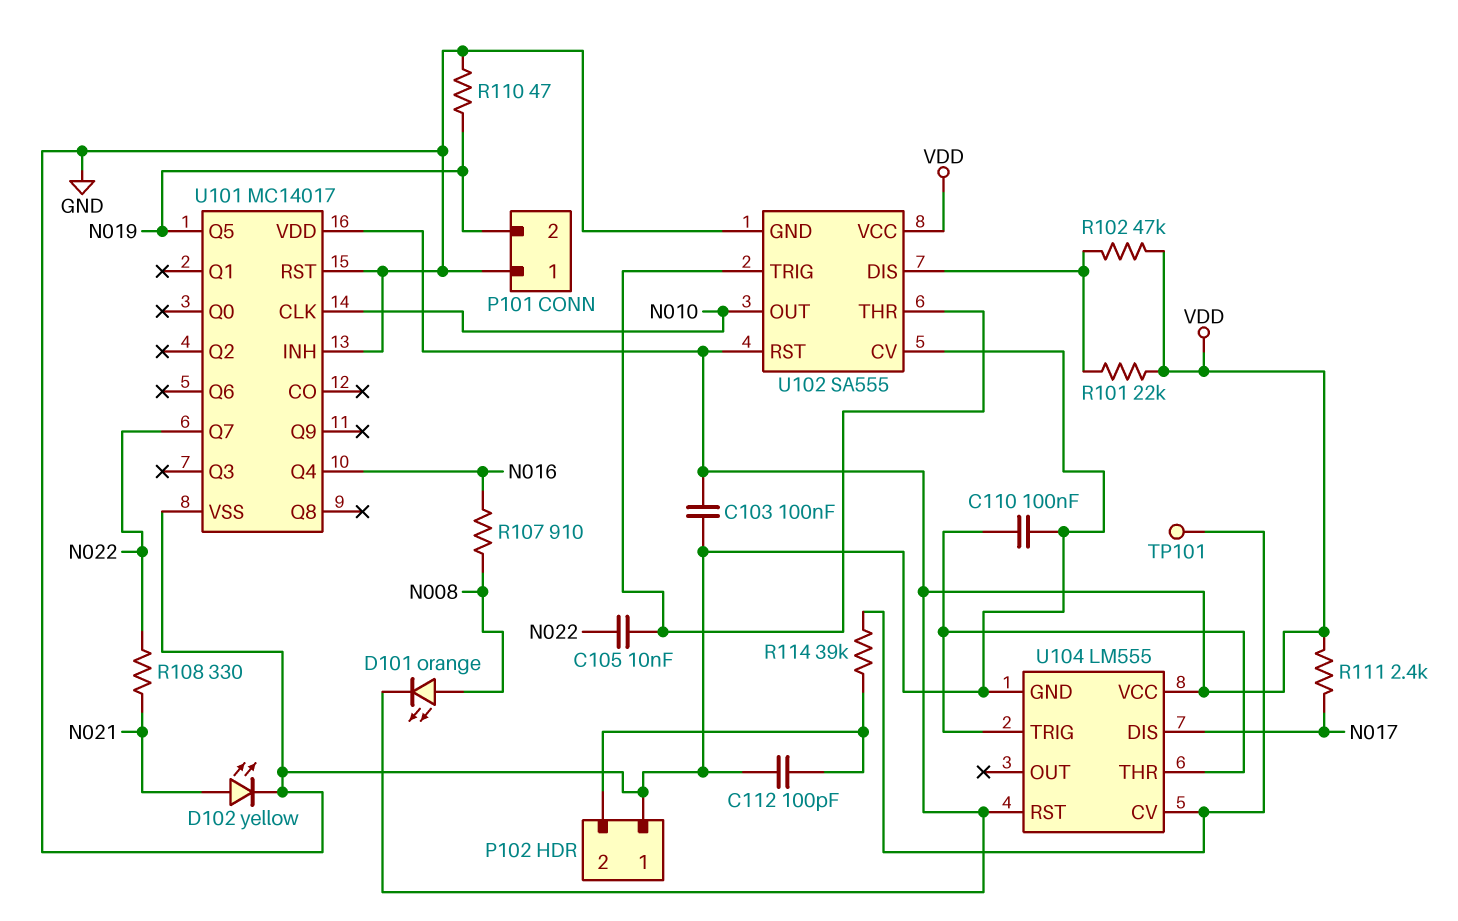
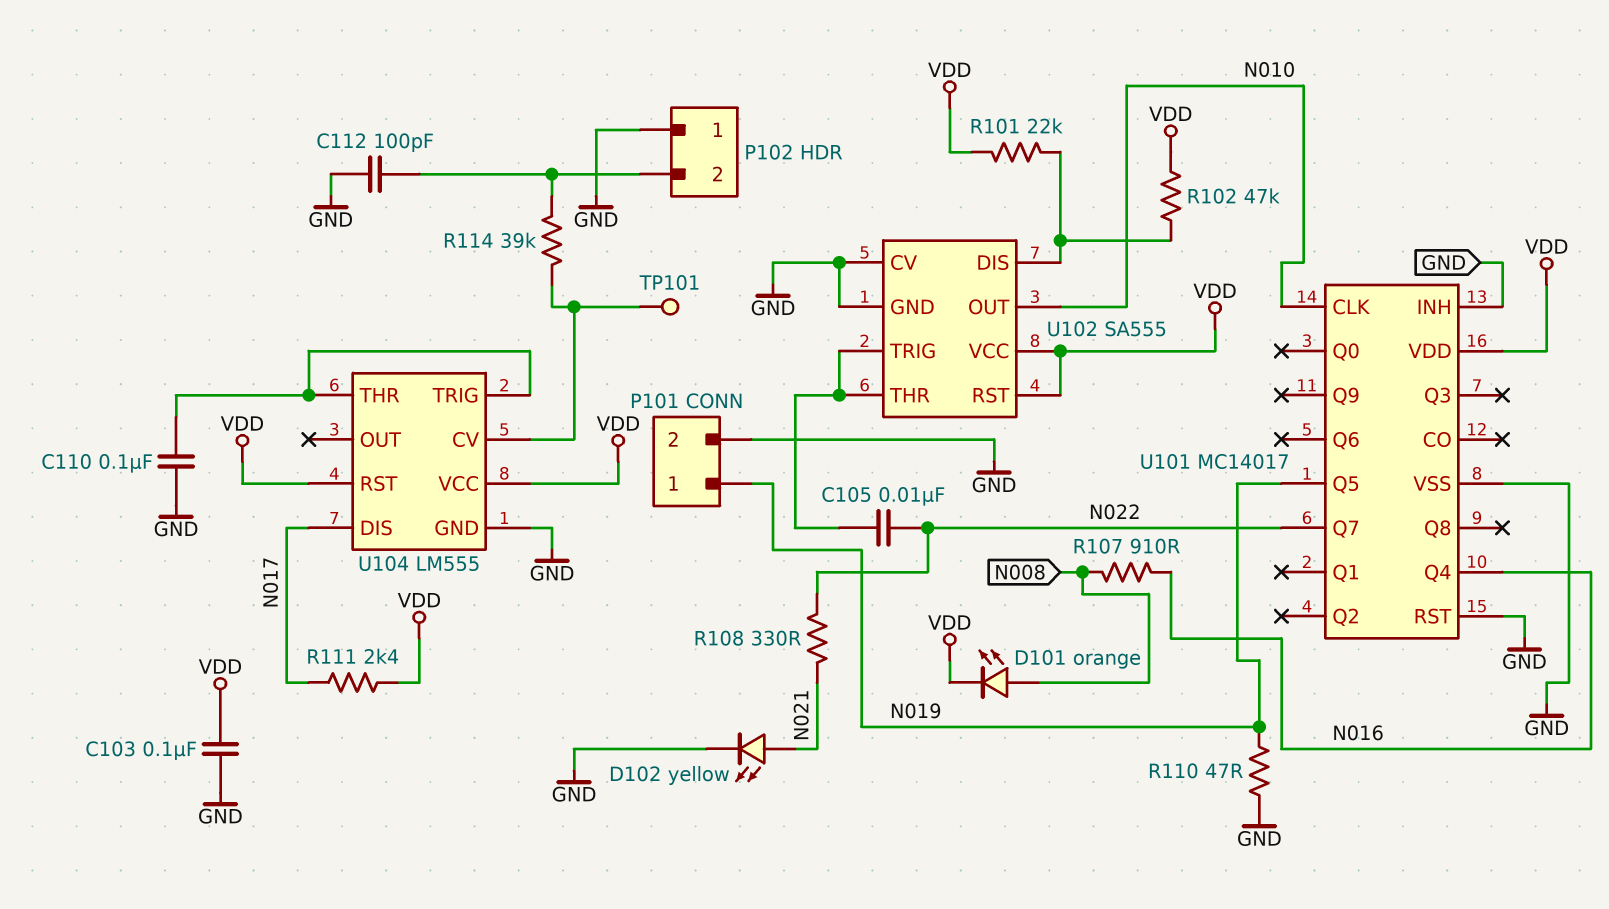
P101 pin 1: GND -> N019
P101 pin 2: N019 -> GND

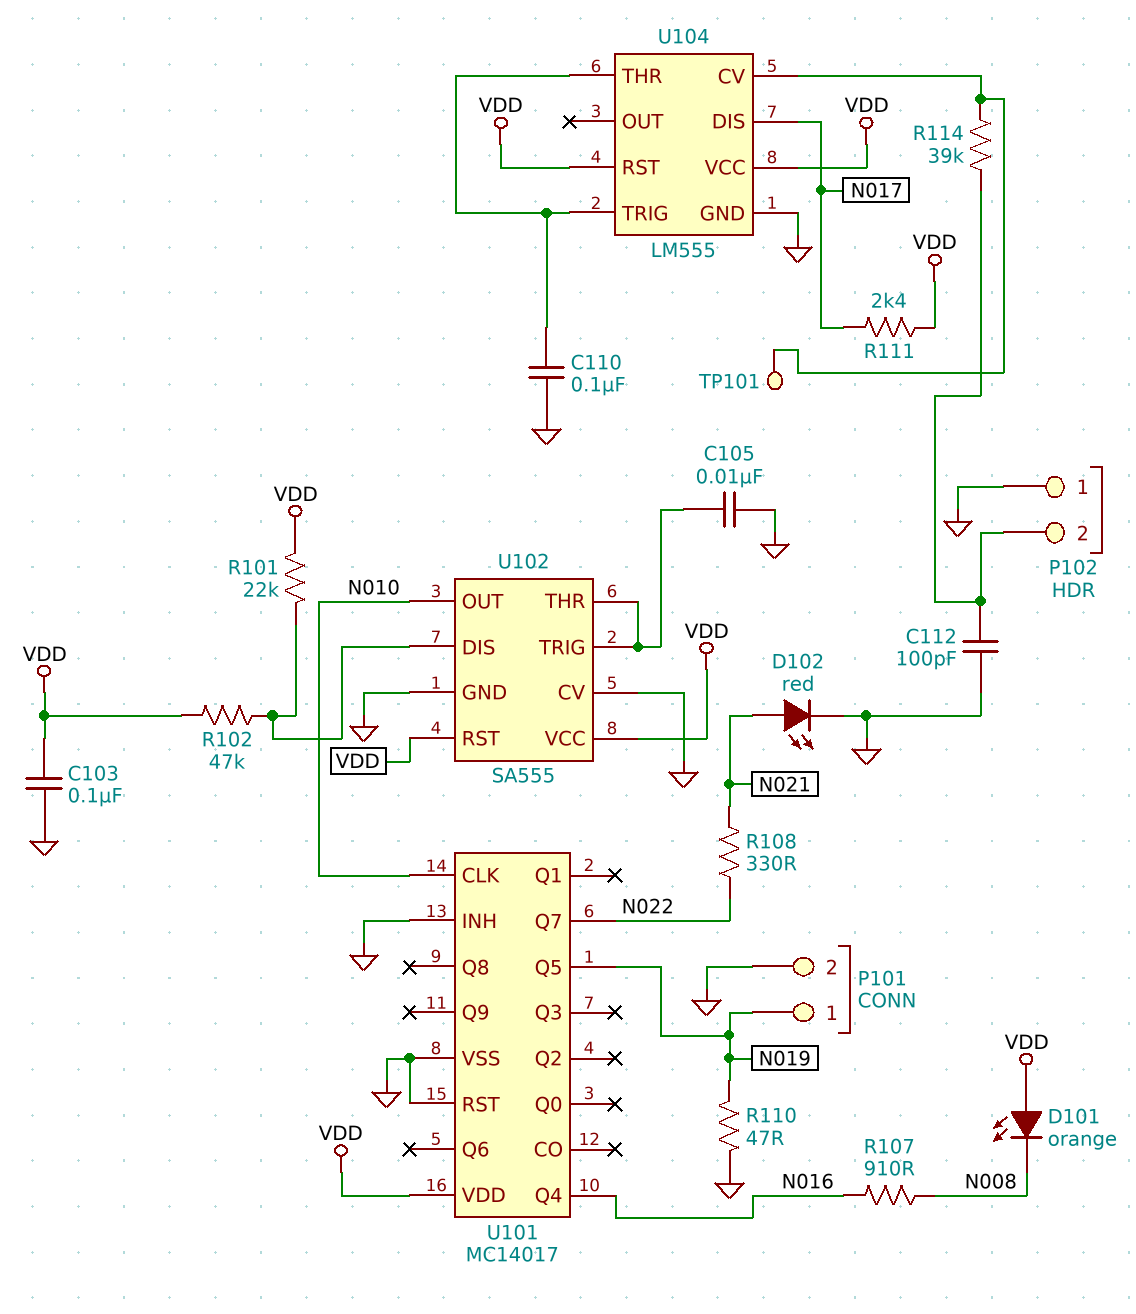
C105: 10nF (N022, U102/THR) -> 10nF (GND, U102/THR)
D101: LED orange (A N008, K VDD) -> LED orange (A VDD, K N008)
D102: LED yellow (A N021, K GND) -> LED red (A N021, K GND)

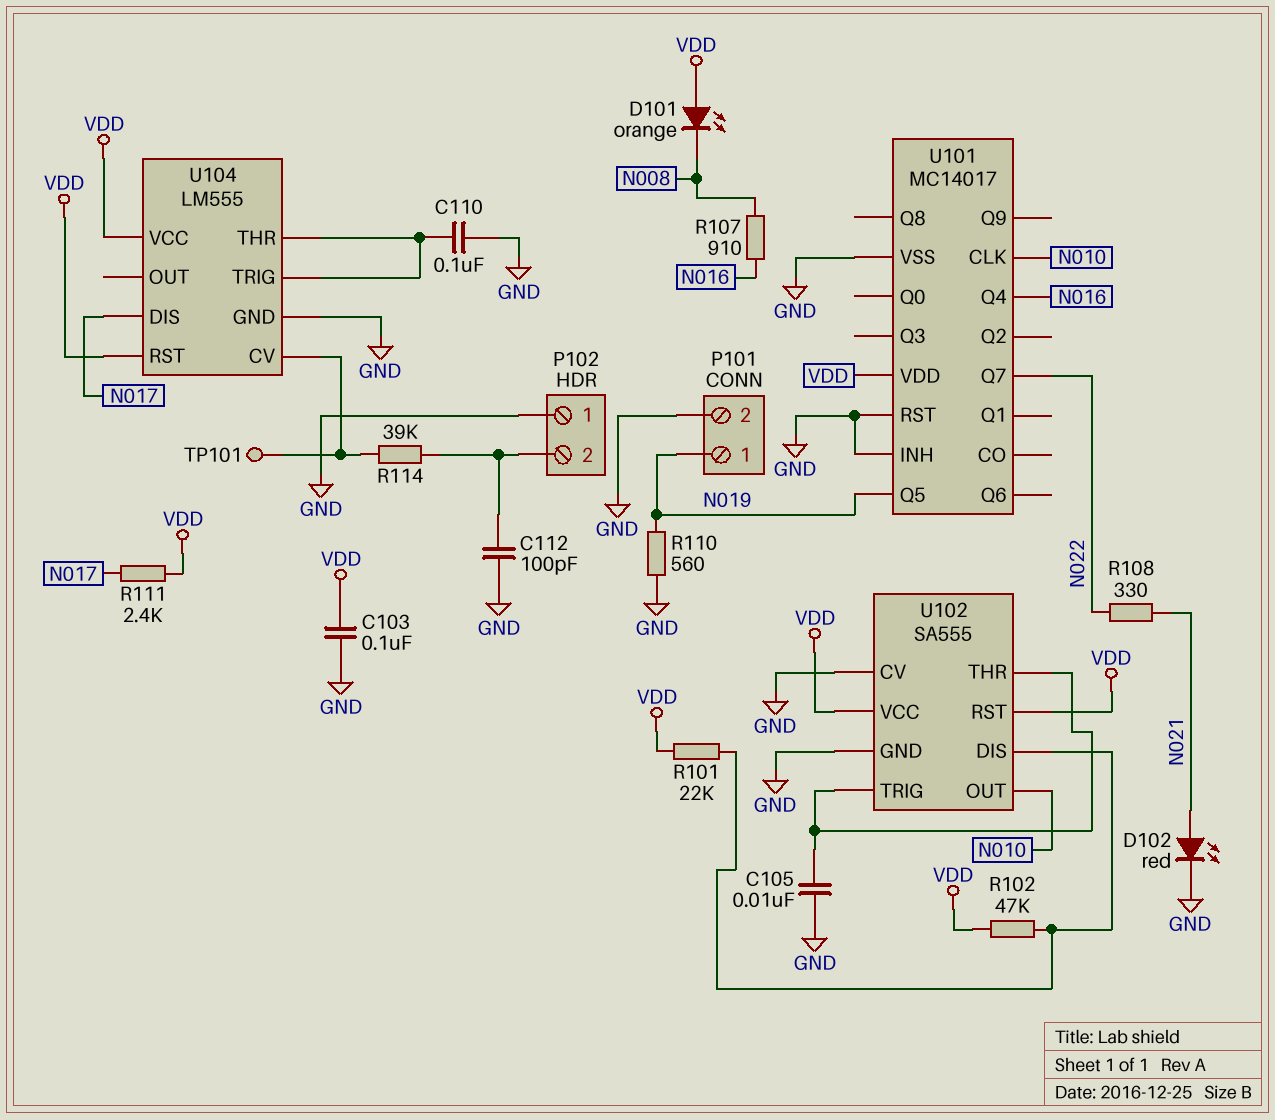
R110: 47 (GND, N019) -> 560 (GND, N019)

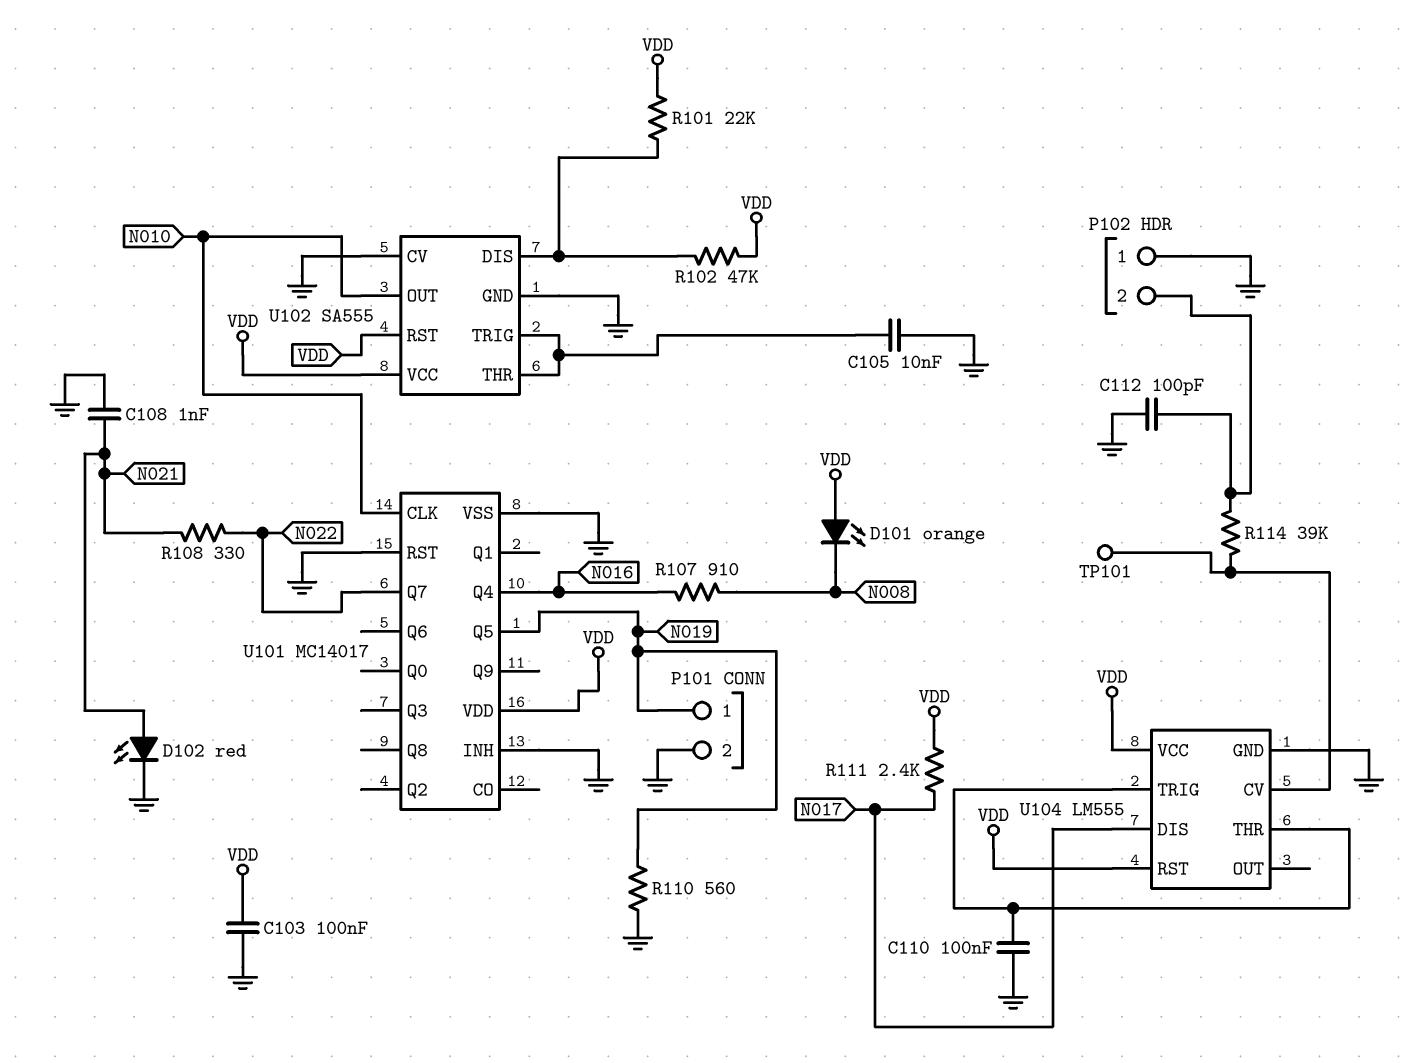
C108: none -> 1nF (GND, N021)

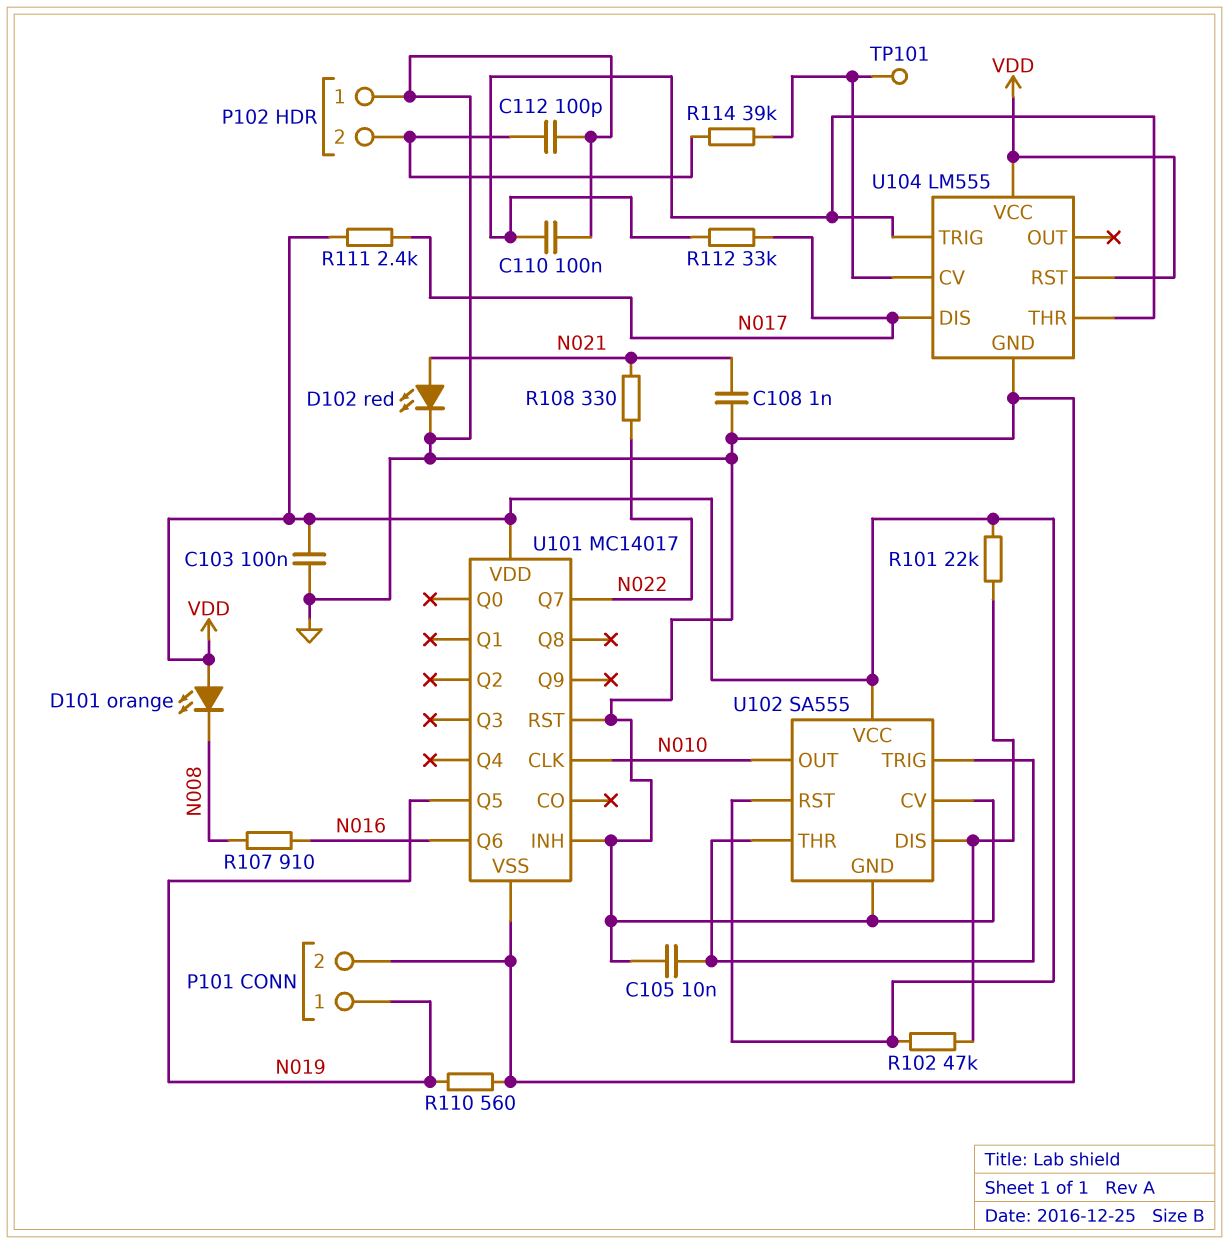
R112: none -> 33k (N017, U104/THR)
U101 pin Q4: N016 -> none
U101 pin Q6: none -> N016

